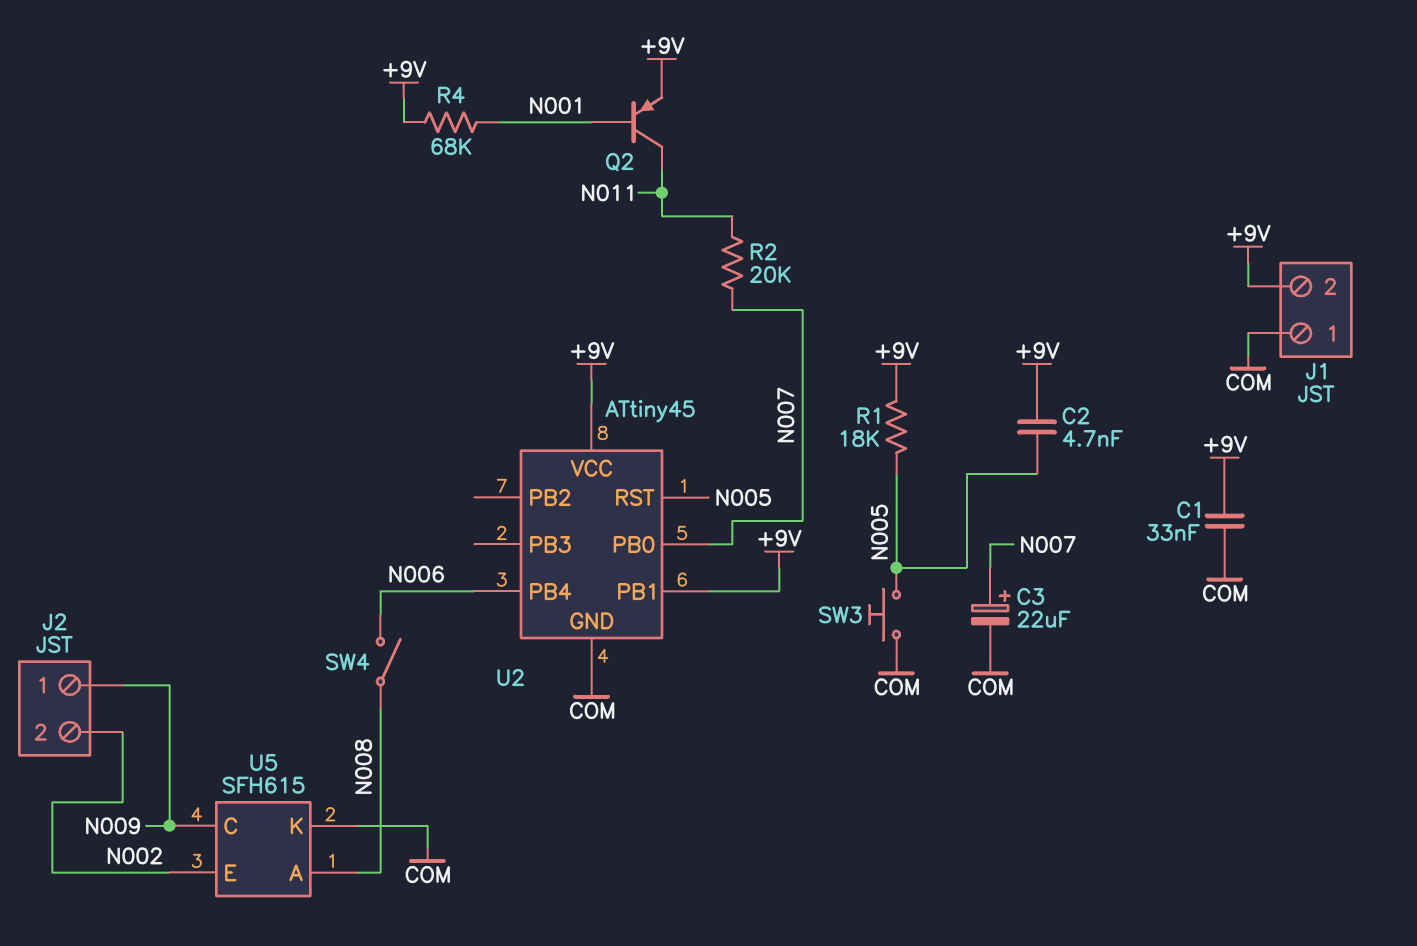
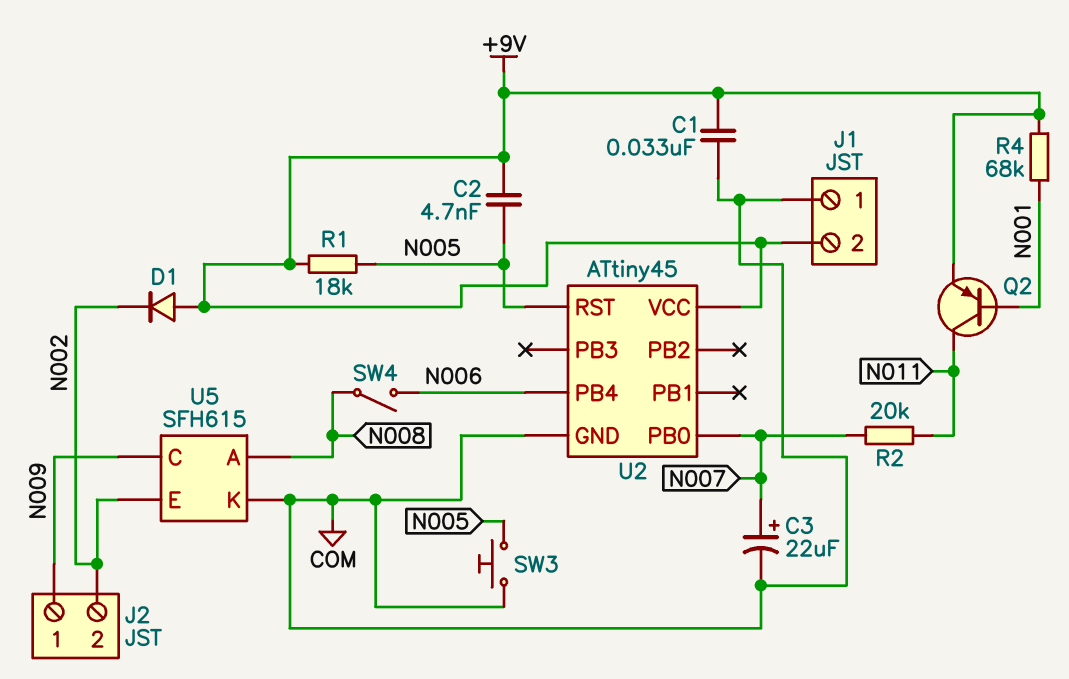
D1: none -> diode (A +9V, K N002)
U2 pin PB1: +9V -> none

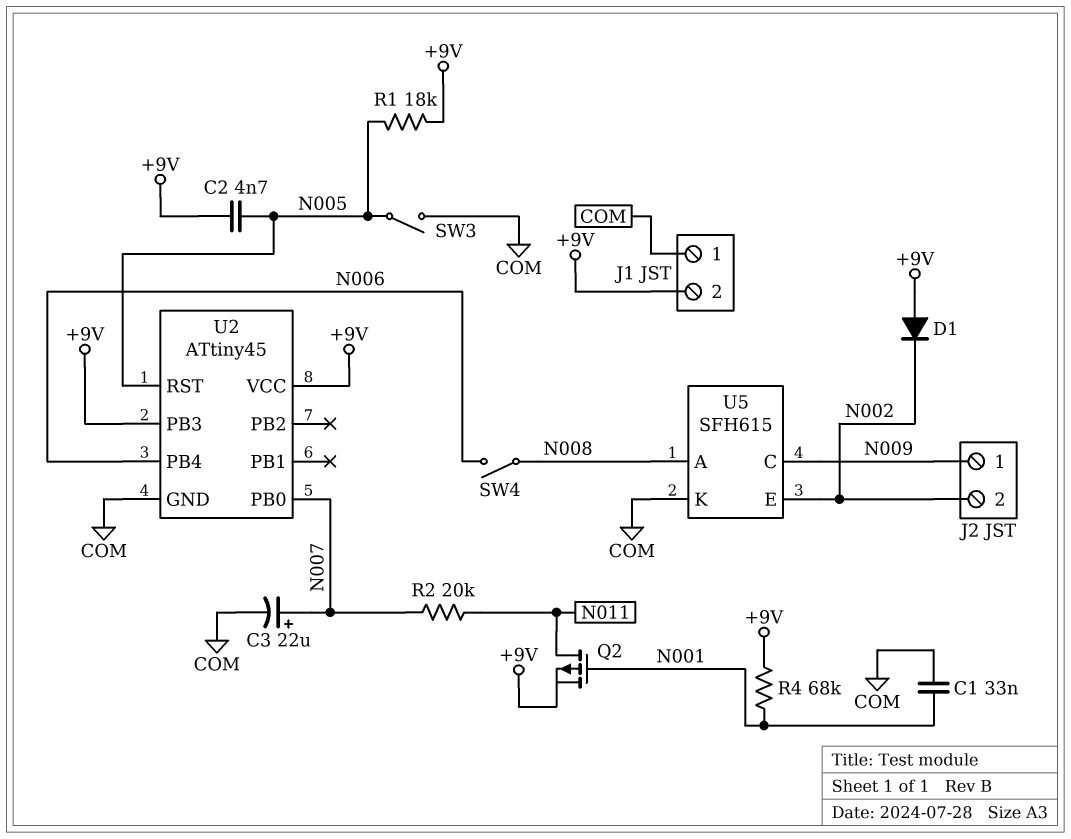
C1: 33nF (+9V, COM) -> 33nF (COM, N001)
Q2: PNP (B N001, C N011, E +9V) -> PMOS (G N001, D N011, S +9V)
SW3: button (COM, N005) -> switch (COM, N005)
U2 pin PB3: none -> +9V

